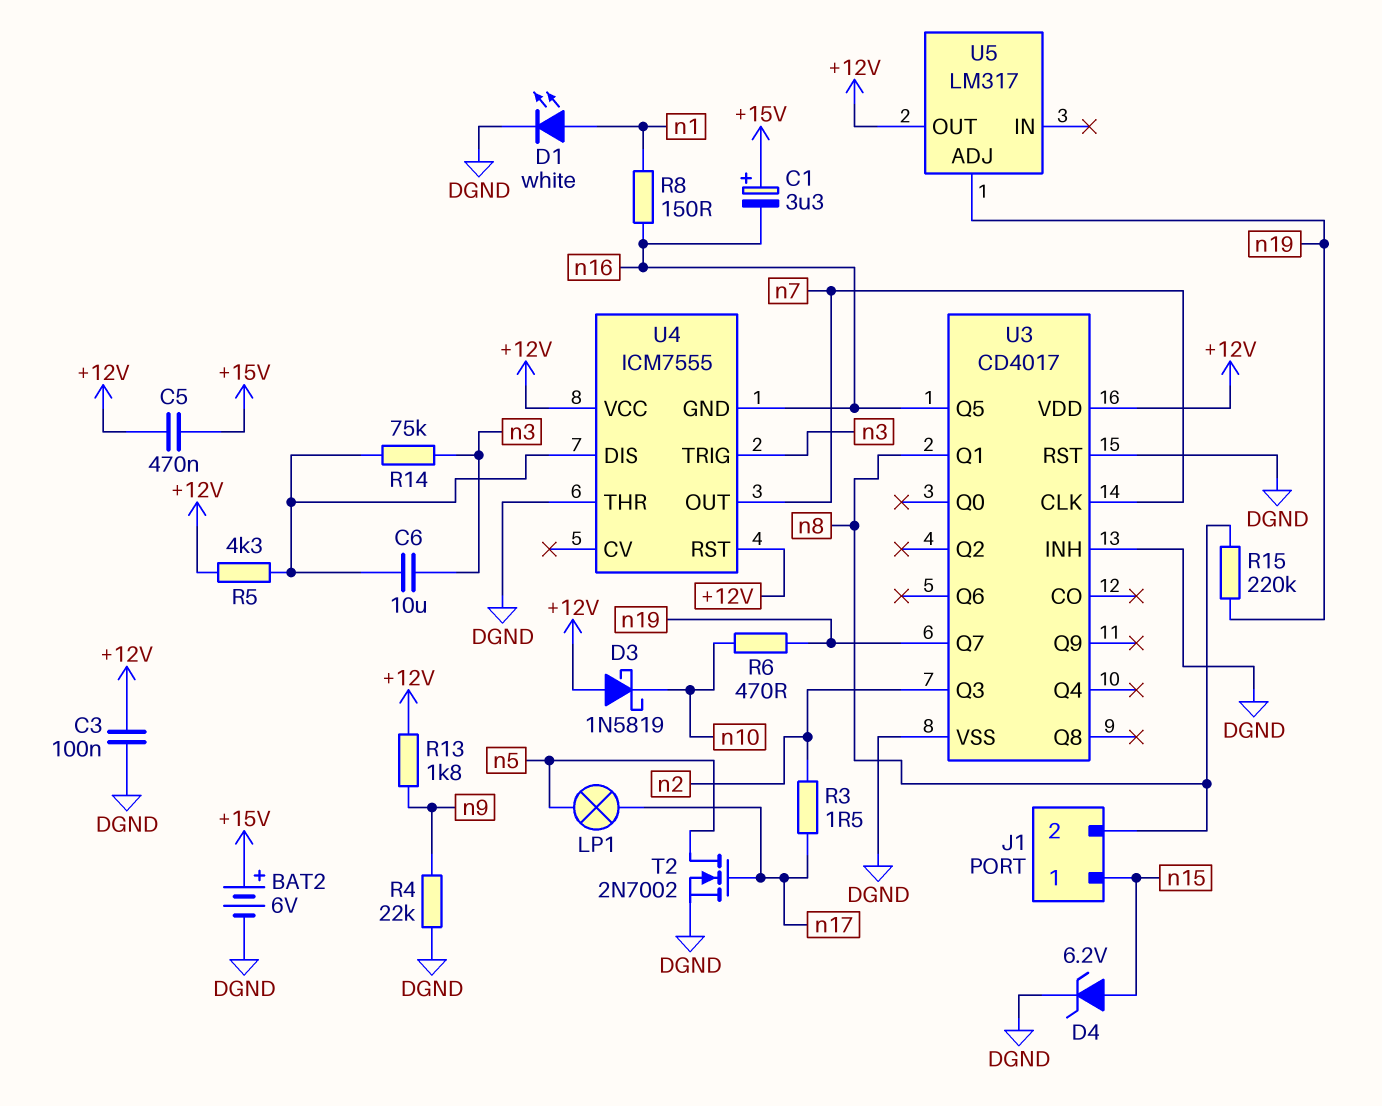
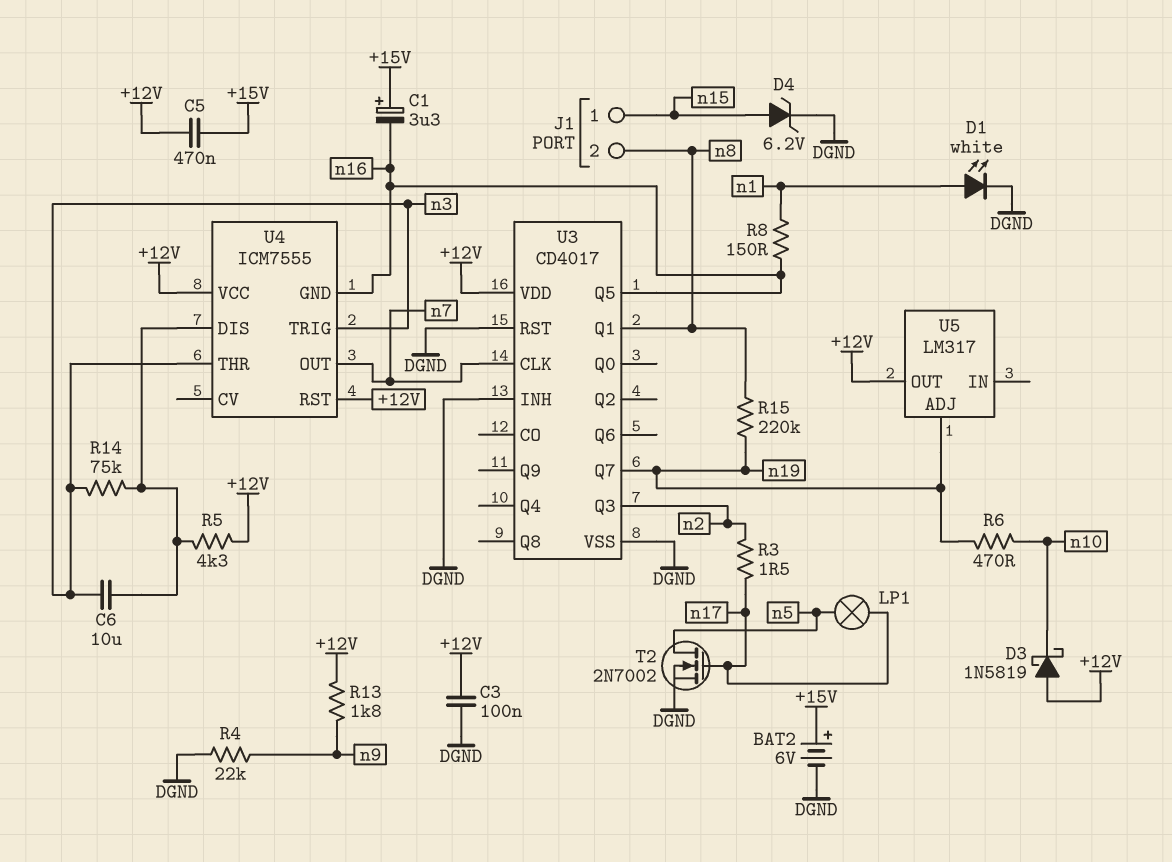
U4 pin THR: DGND -> n3

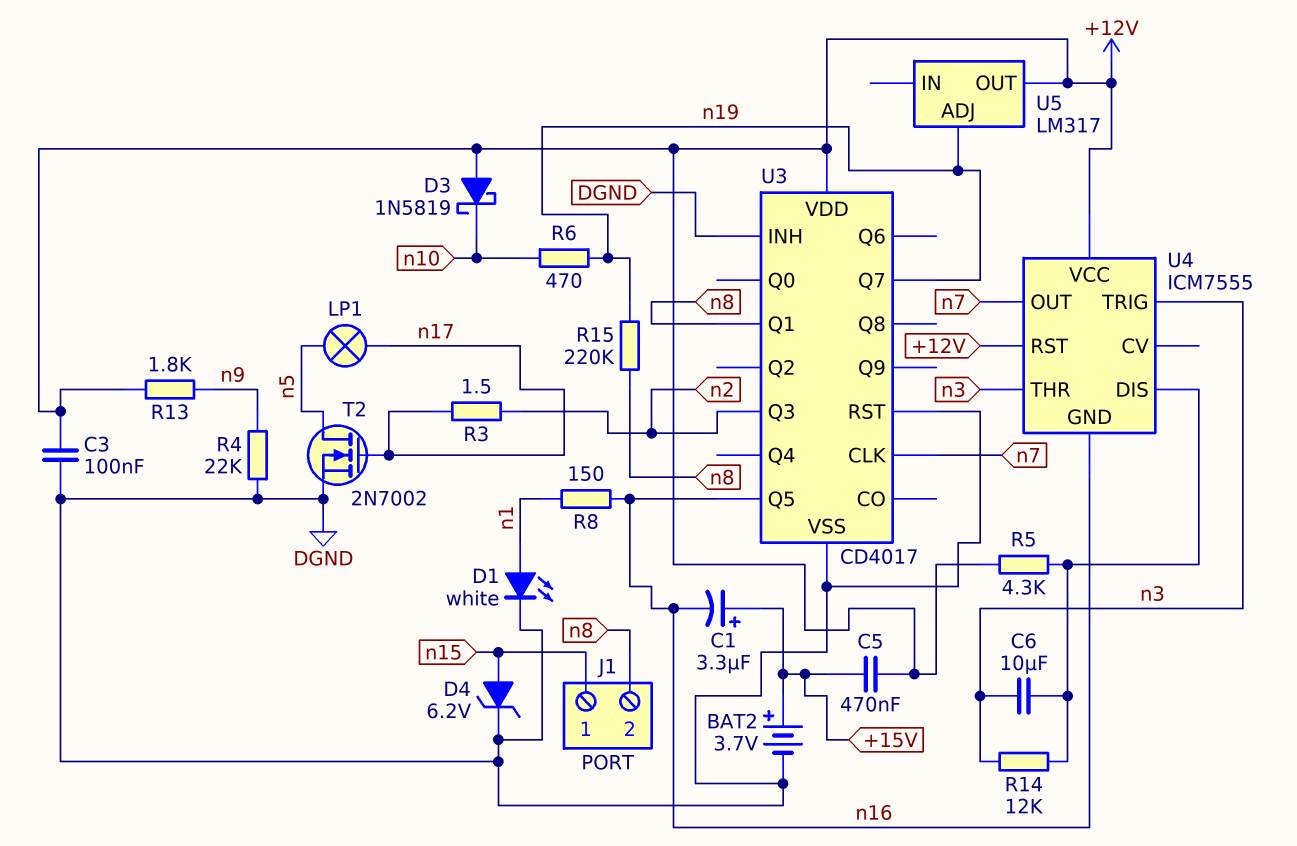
BAT2: 6V (plus +15V, minus DGND) -> 3.7V (plus +15V, minus DGND)
R14: 75k (U4/DIS, n3) -> 12k (U4/DIS, n3)

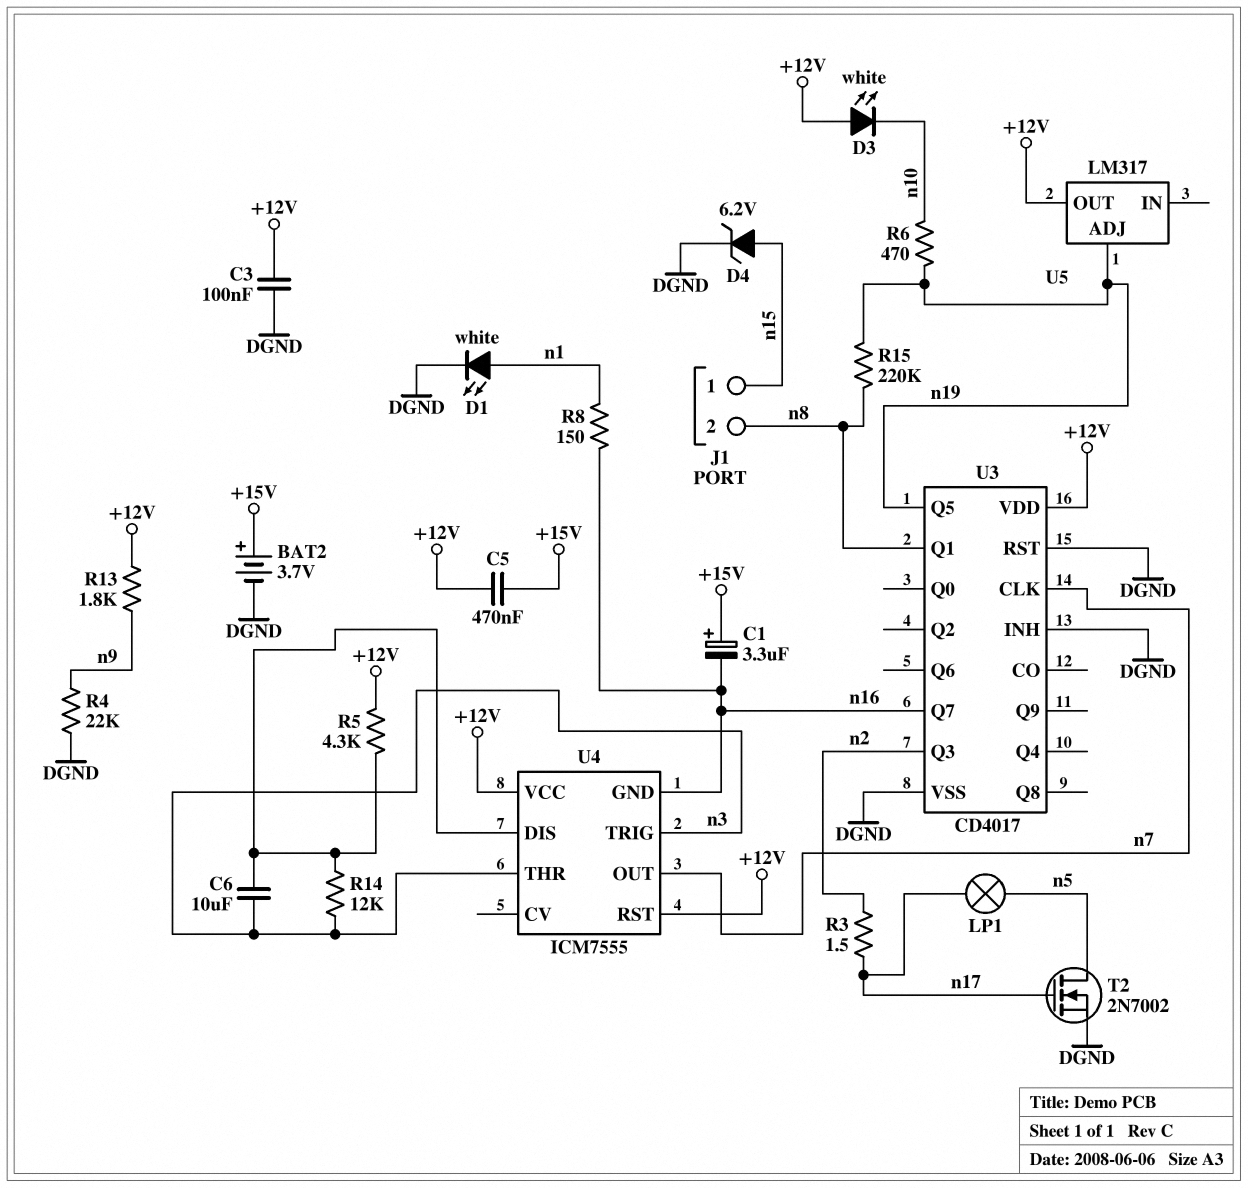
D3: schottky 1N5819 (A +12V, K n10) -> LED white (A +12V, K n10)
U3 pin Q5: n16 -> n19
U3 pin Q7: n19 -> n16

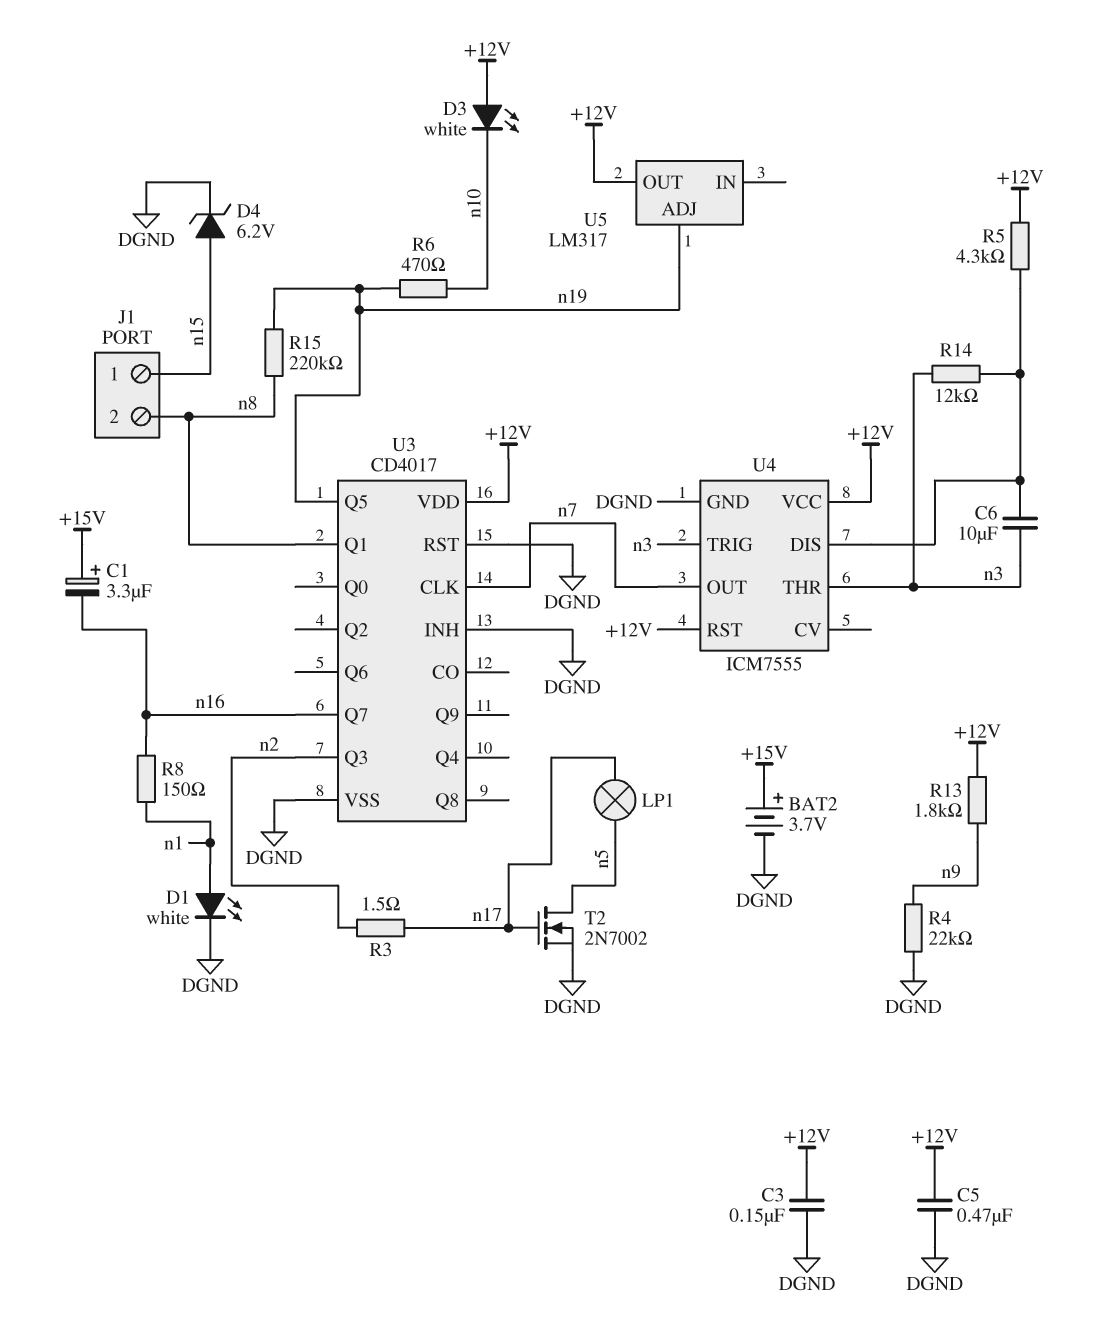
C3: 100nF (+12V, DGND) -> 150nF (+12V, DGND)
C5: 470nF (+12V, +15V) -> 470nF (+12V, DGND)
U4 pin GND: n16 -> DGND

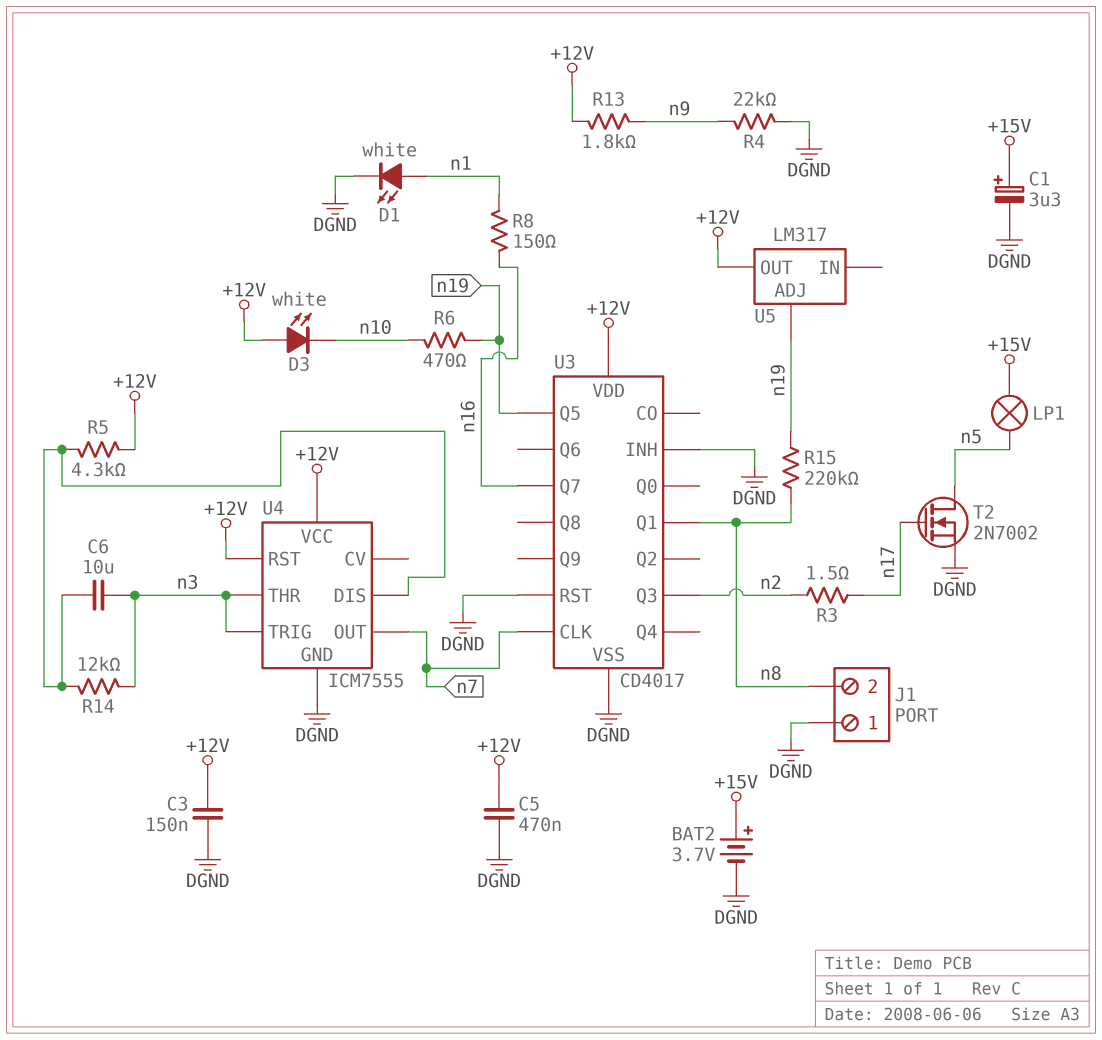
C1: 3.3uF (plus +15V, minus n16) -> 3.3uF (plus +15V, minus DGND)
D4: zener 6.2V (A n15, K DGND) -> none
J1 pin 1: n15 -> DGND
LP1: lamp (n5, n17) -> lamp (+15V, n5)

